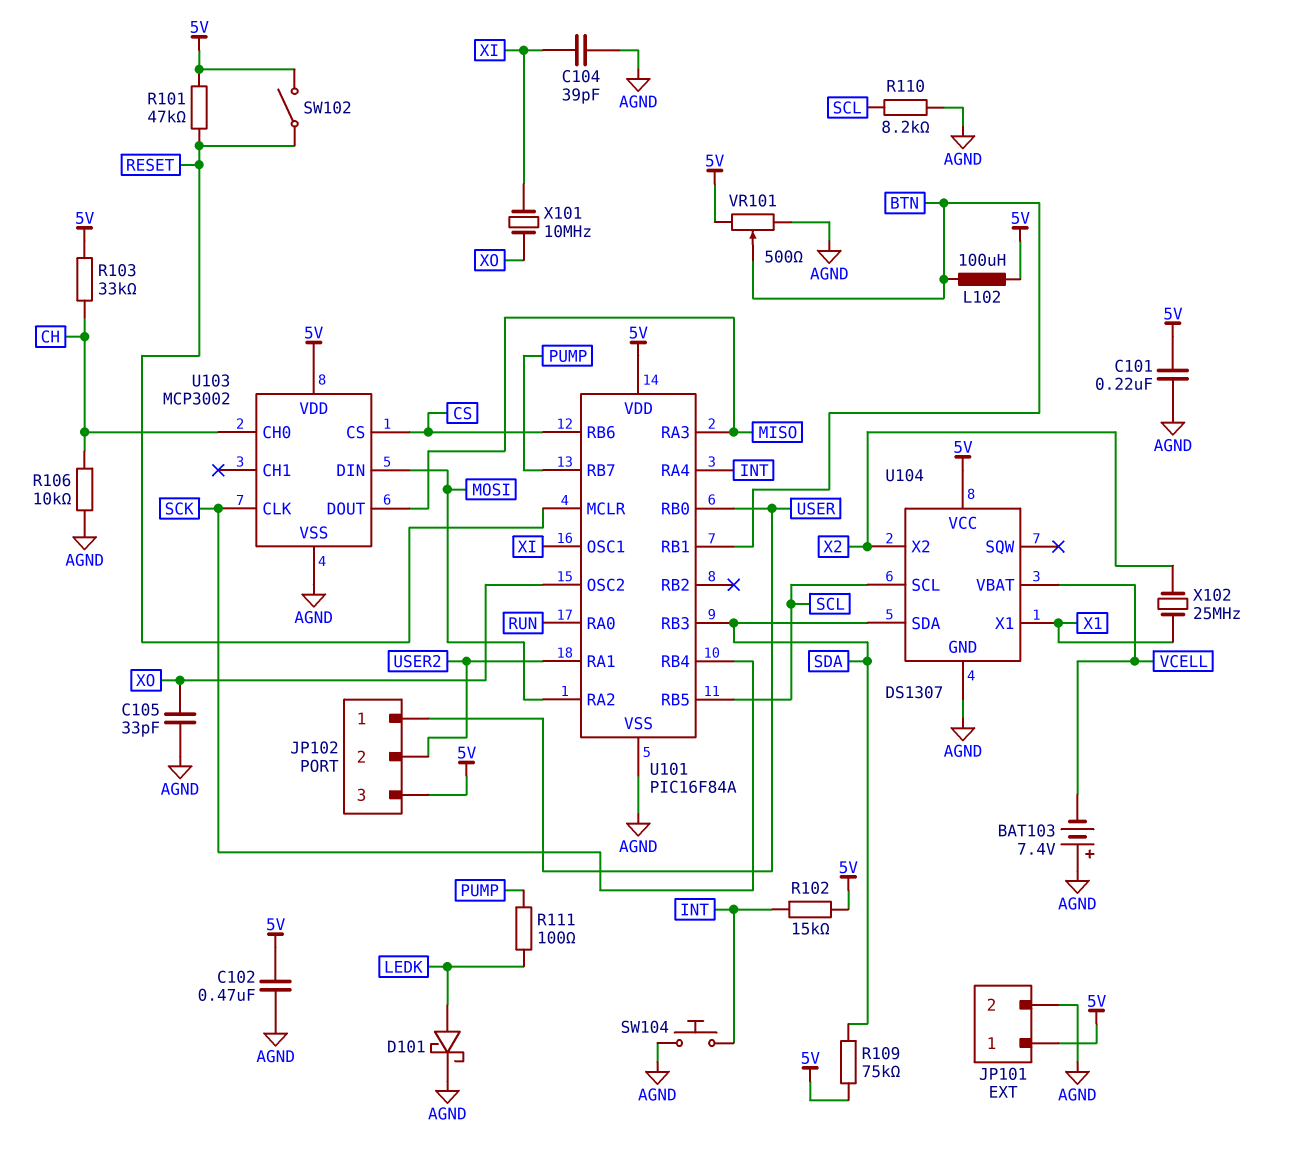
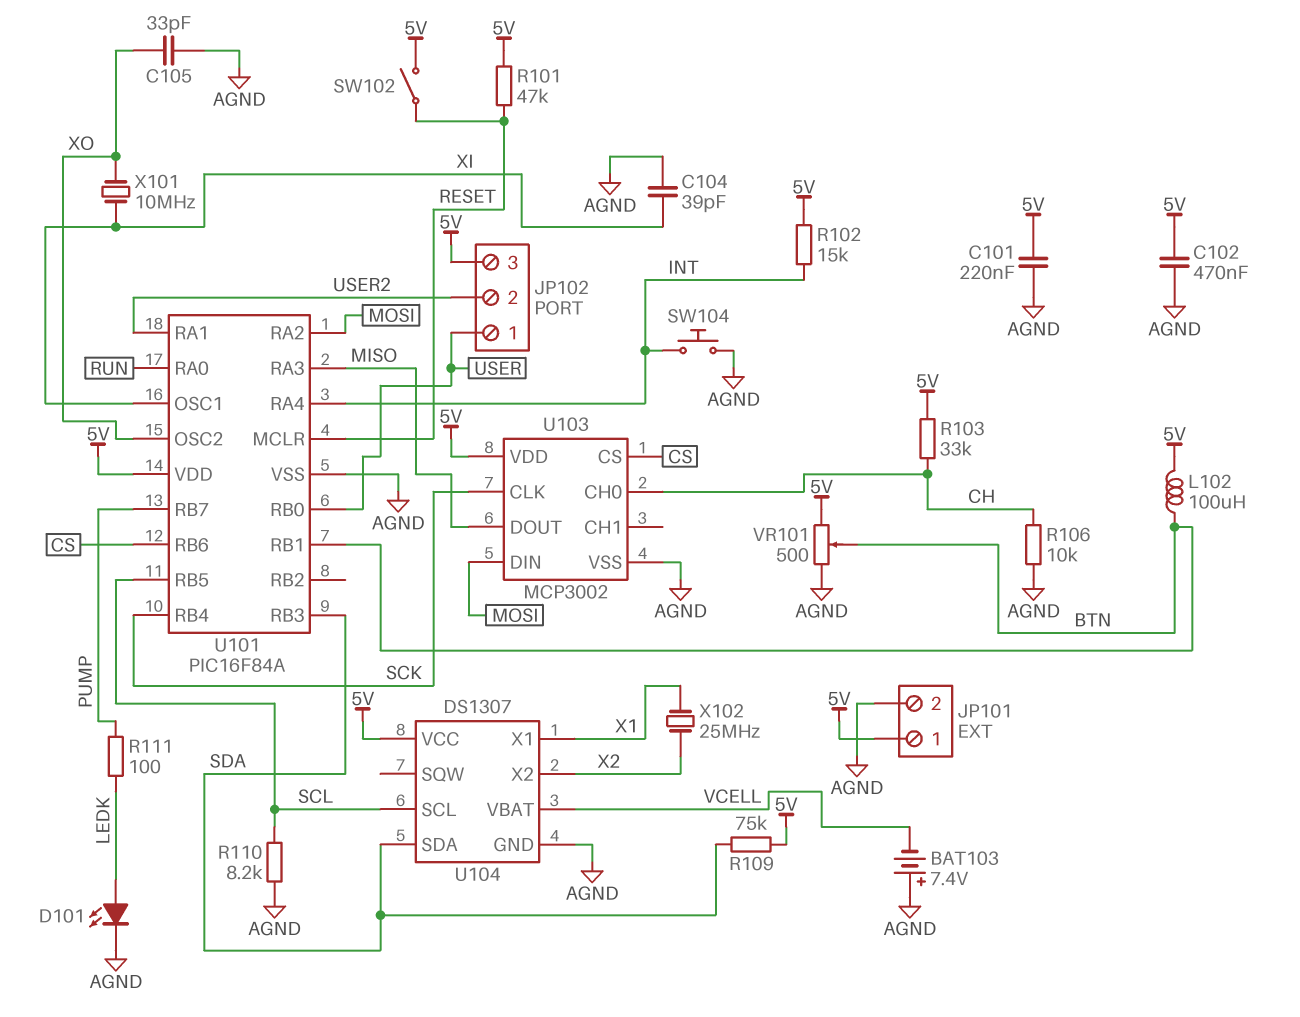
D101: schottky (A LEDK, K AGND) -> LED (A LEDK, K AGND)

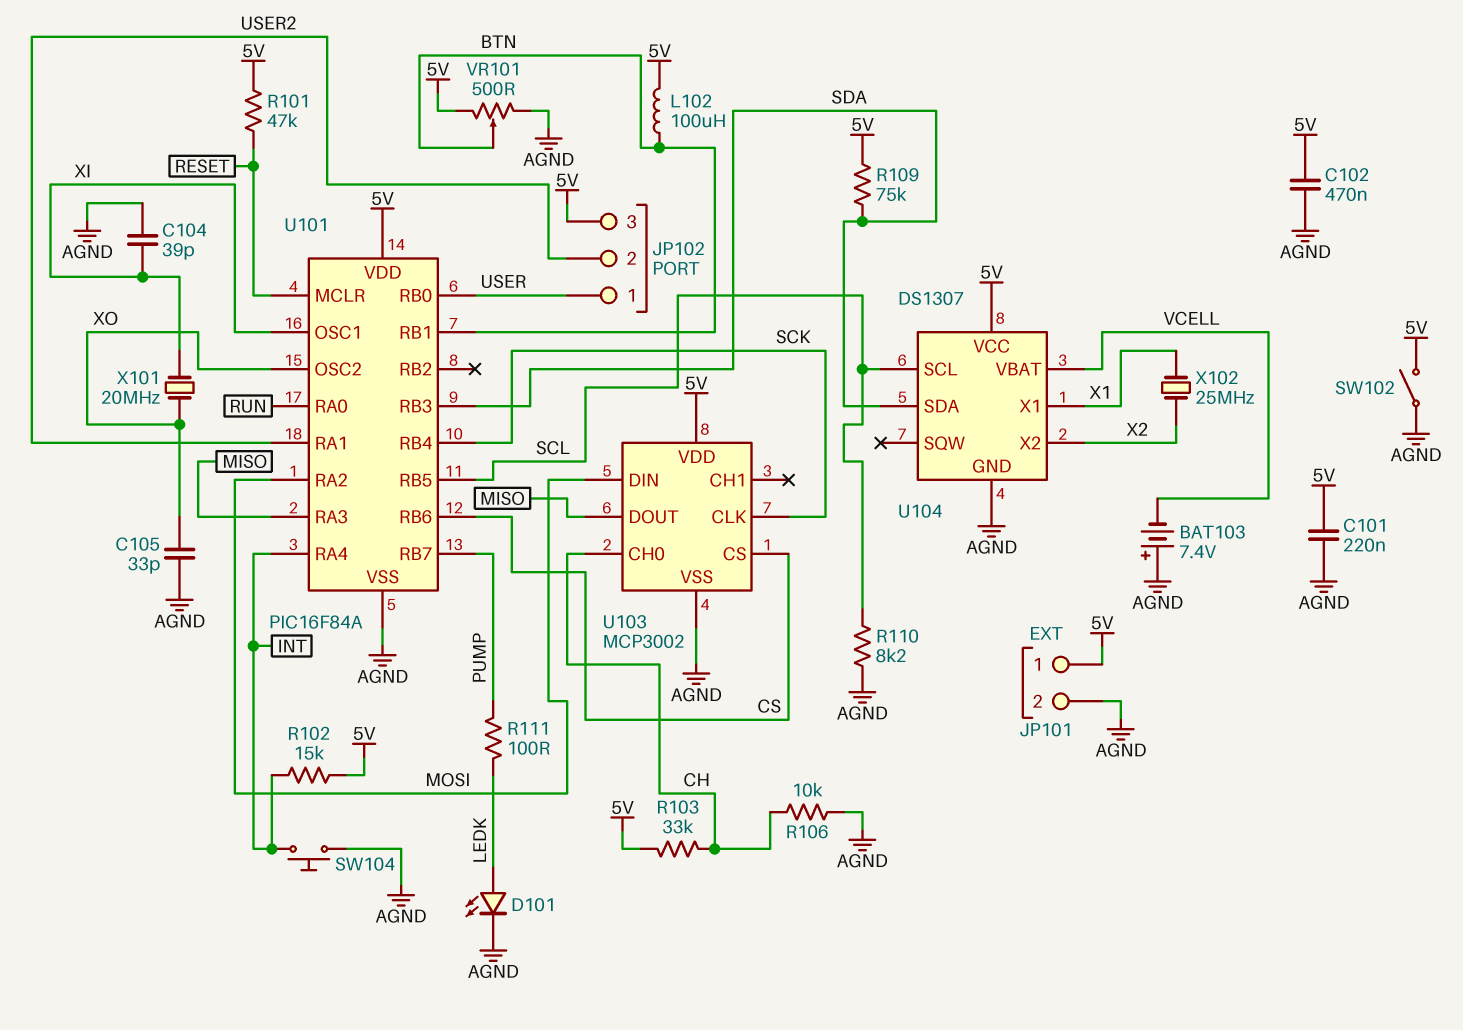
SW102: switch (5V, RESET) -> switch (5V, AGND)
X101: 10MHz (XI, XO) -> 20MHz (XI, XO)

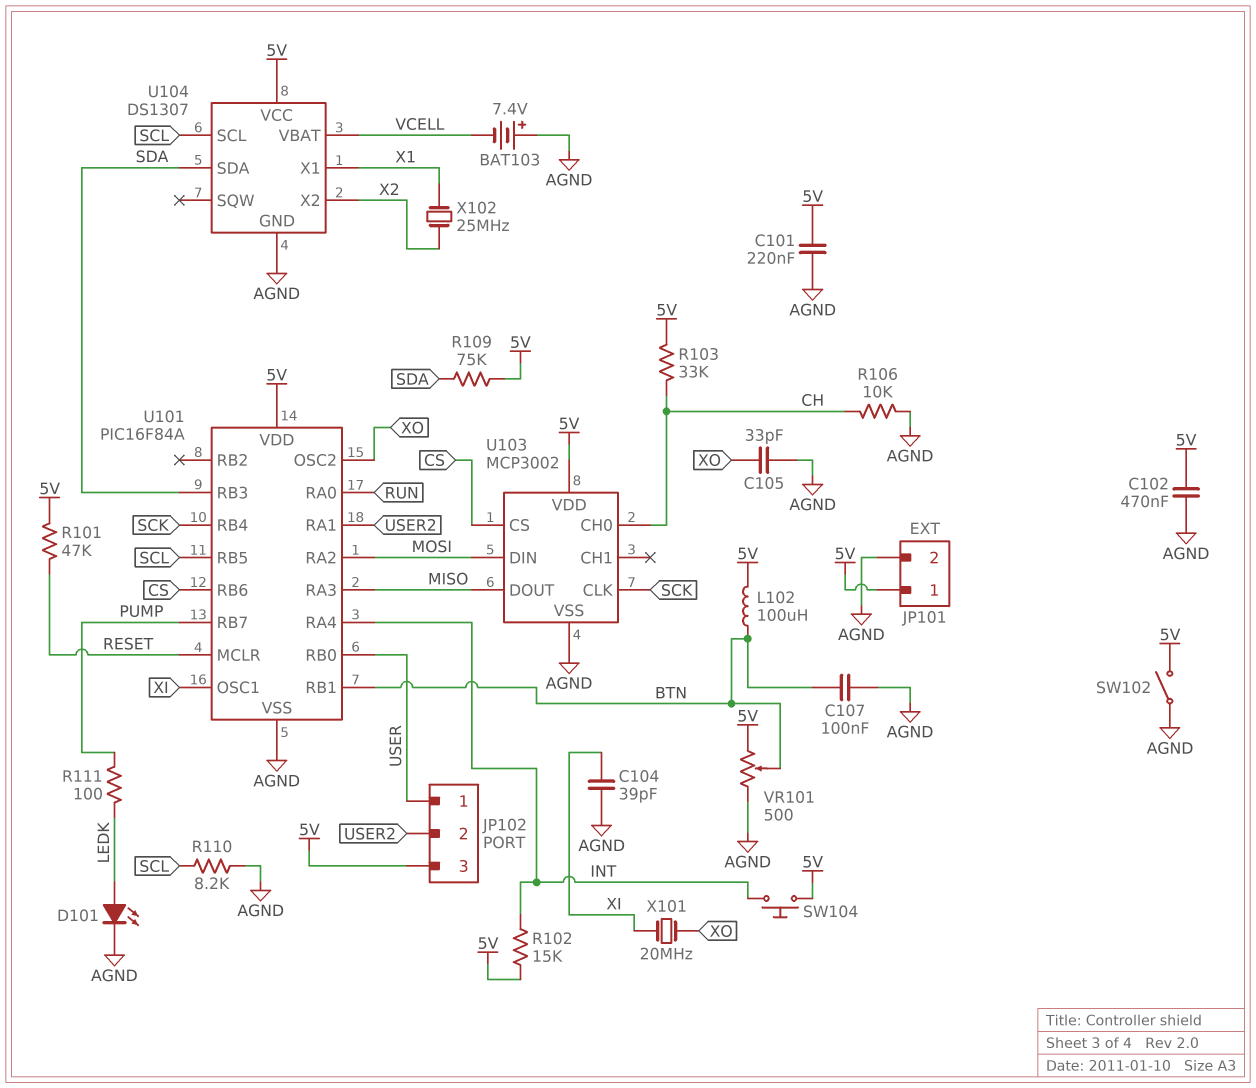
C107: none -> 100nF (AGND, BTN)
SW104: button (AGND, INT) -> button (5V, INT)

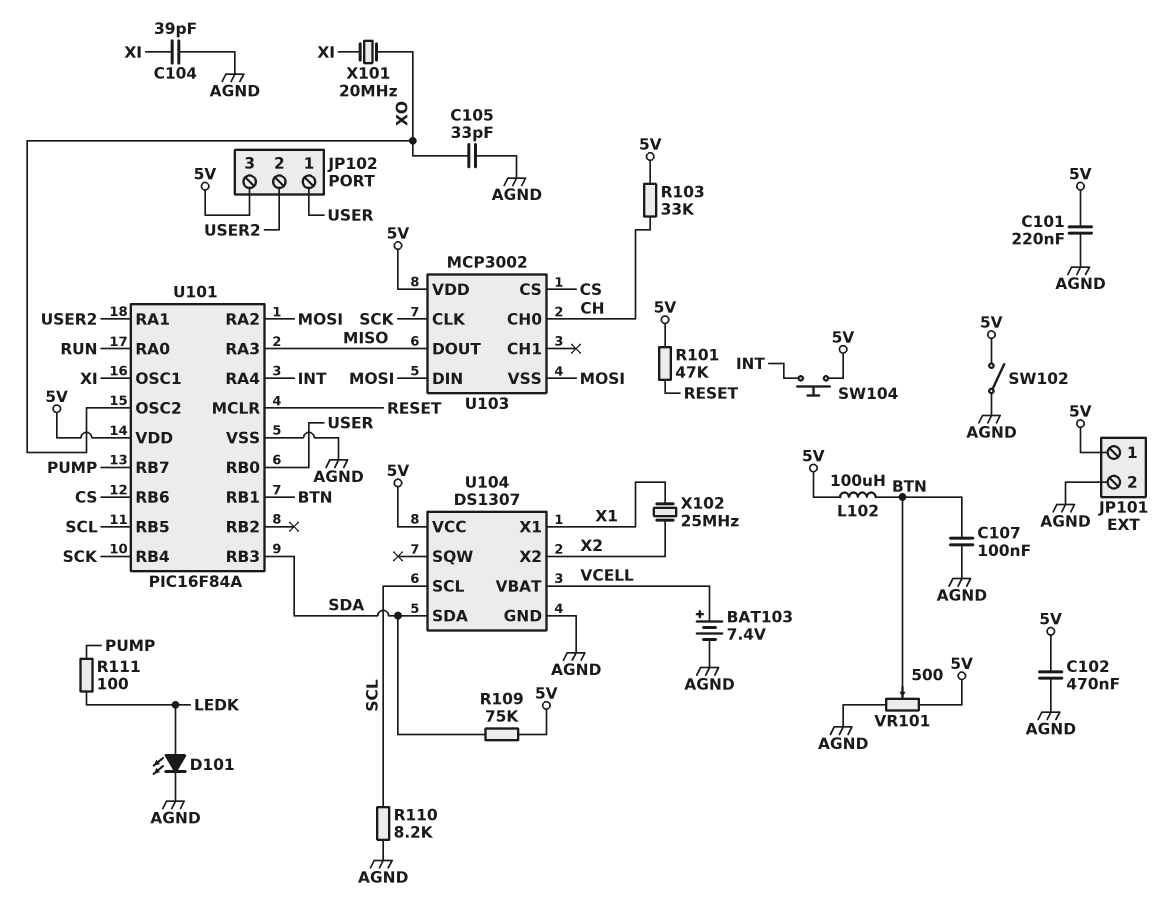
BAT103: 7.4V (plus AGND, minus VCELL) -> 7.4V (plus VCELL, minus AGND)
R102: 15k (5V, INT) -> none
R106: 10k (AGND, CH) -> none
U103 pin VSS: AGND -> MOSI

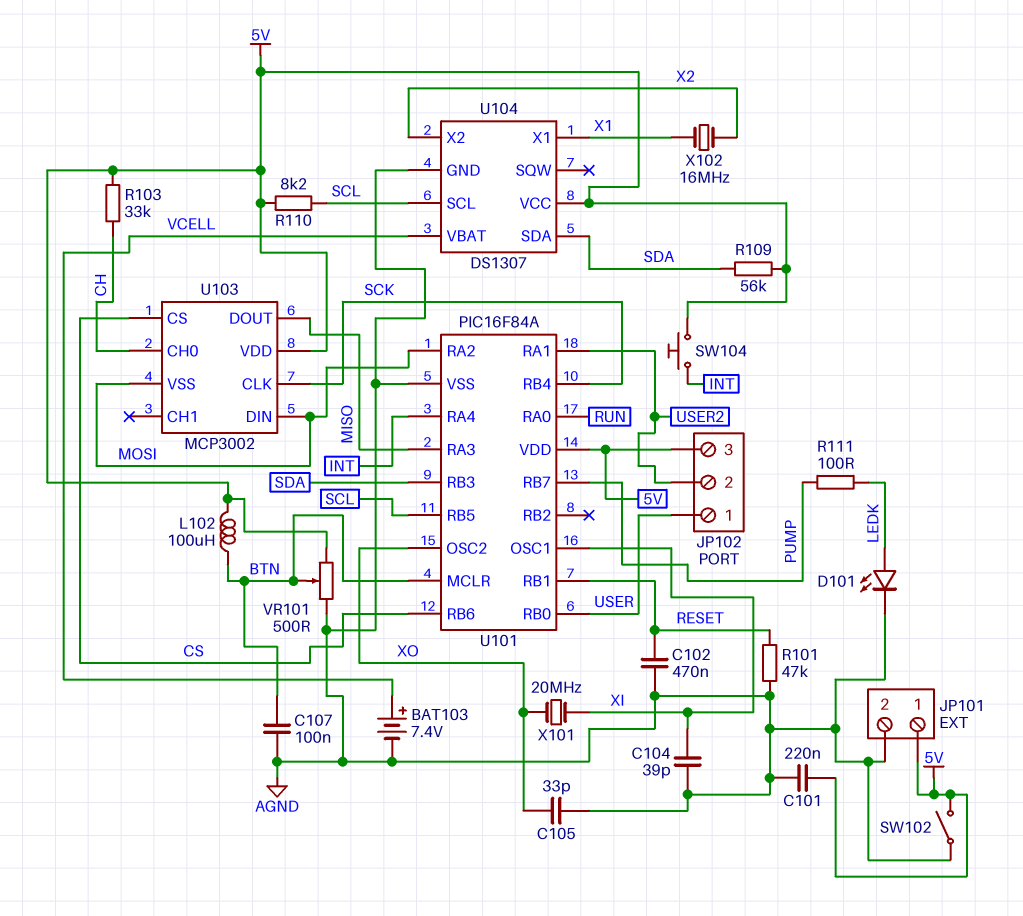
C102: 470nF (5V, AGND) -> 470nF (AGND, RESET)
R101: 47k (5V, RESET) -> 47k (AGND, RESET)
R109: 75k (5V, SDA) -> 56k (5V, SDA)
R110: 8.2k (AGND, SCL) -> 8.2k (5V, SCL)
U101 pin MCLR: RESET -> BTN
U101 pin RB1: BTN -> RESET
X102: 25MHz (X1, X2) -> 16MHz (X1, X2)

